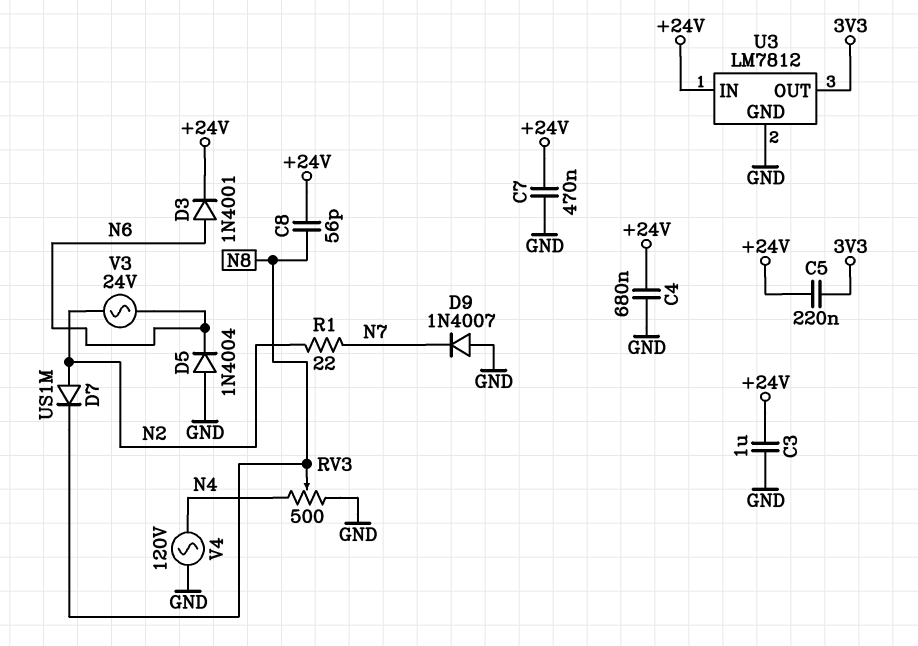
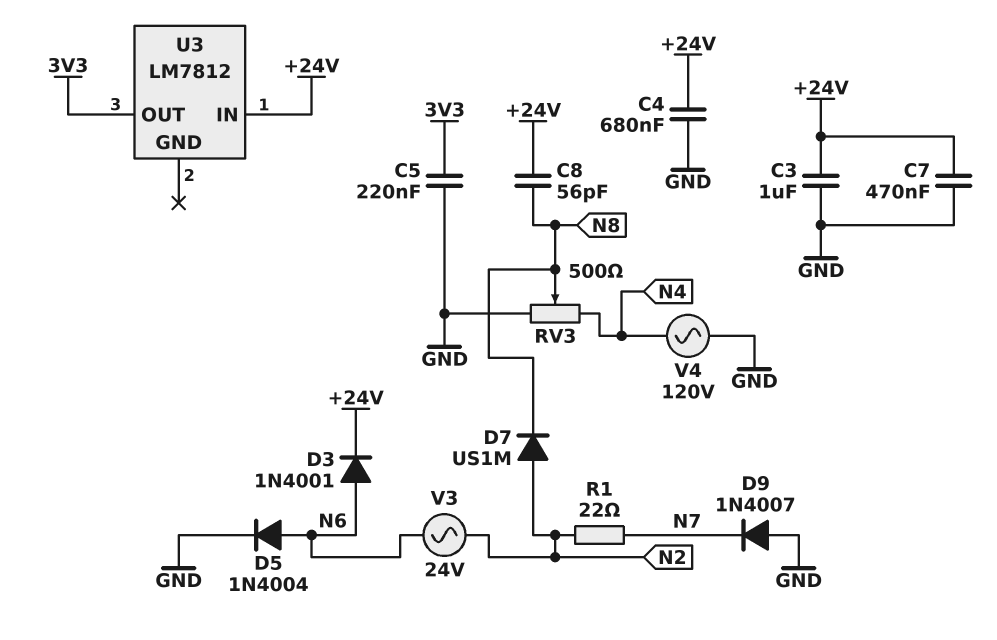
C5: 220nF (+24V, 3V3) -> 220nF (3V3, GND)
D5: diode 1N4004 (A GND, K N6) -> diode 1N4004 (A N6, K GND)
U3 pin GND: GND -> none

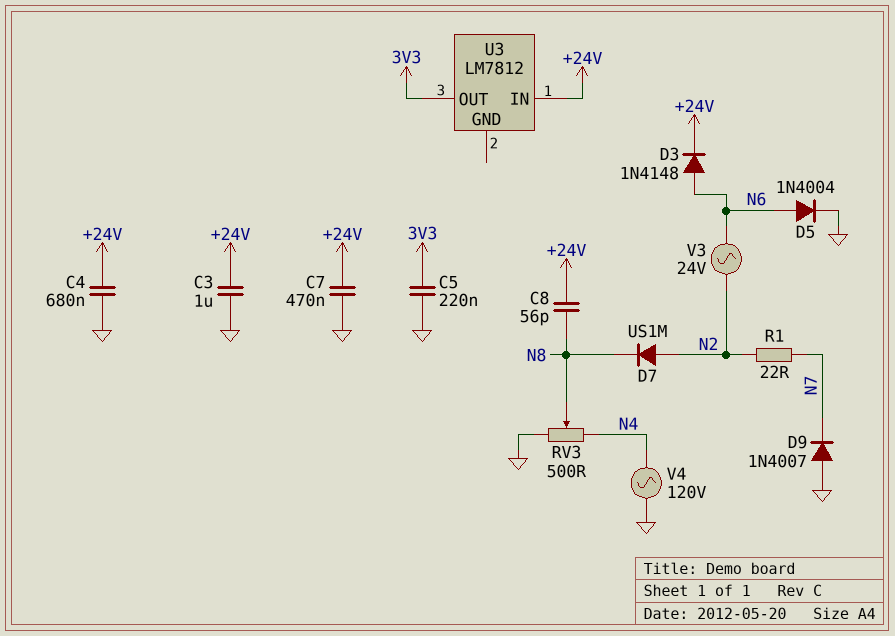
D3: diode 1N4001 (A N6, K +24V) -> diode 1N4148 (A N6, K +24V)

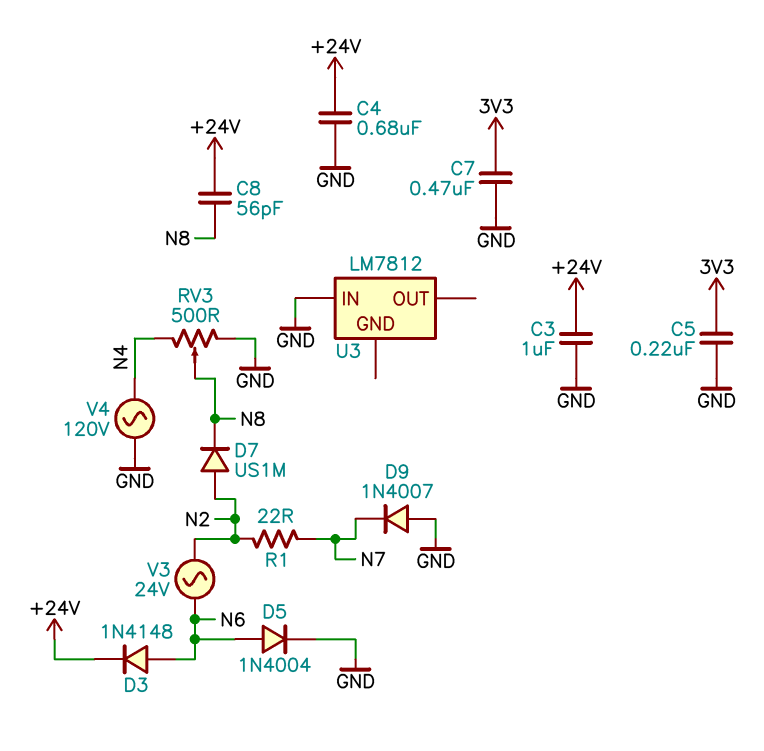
C7: 470nF (+24V, GND) -> 470nF (3V3, GND)
U3 pin IN: +24V -> GND
U3 pin OUT: 3V3 -> none

